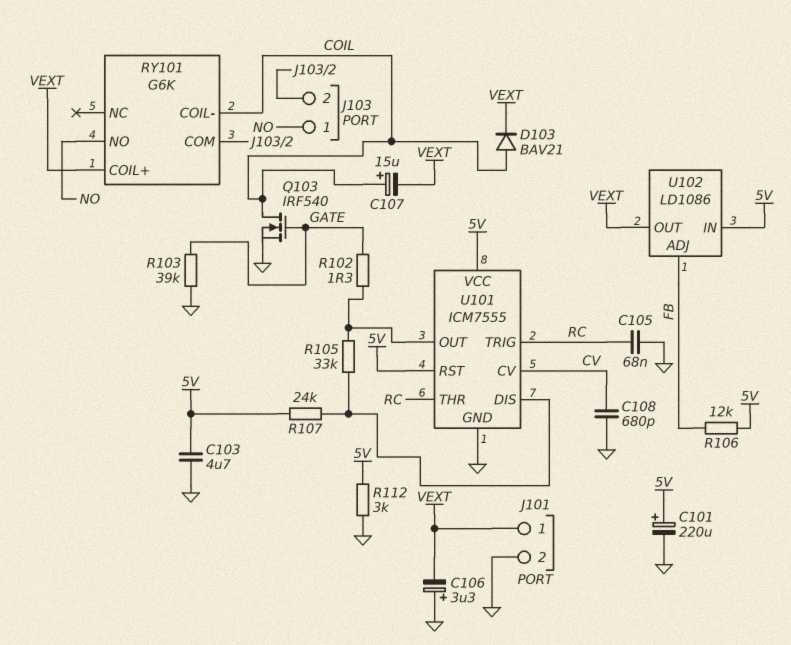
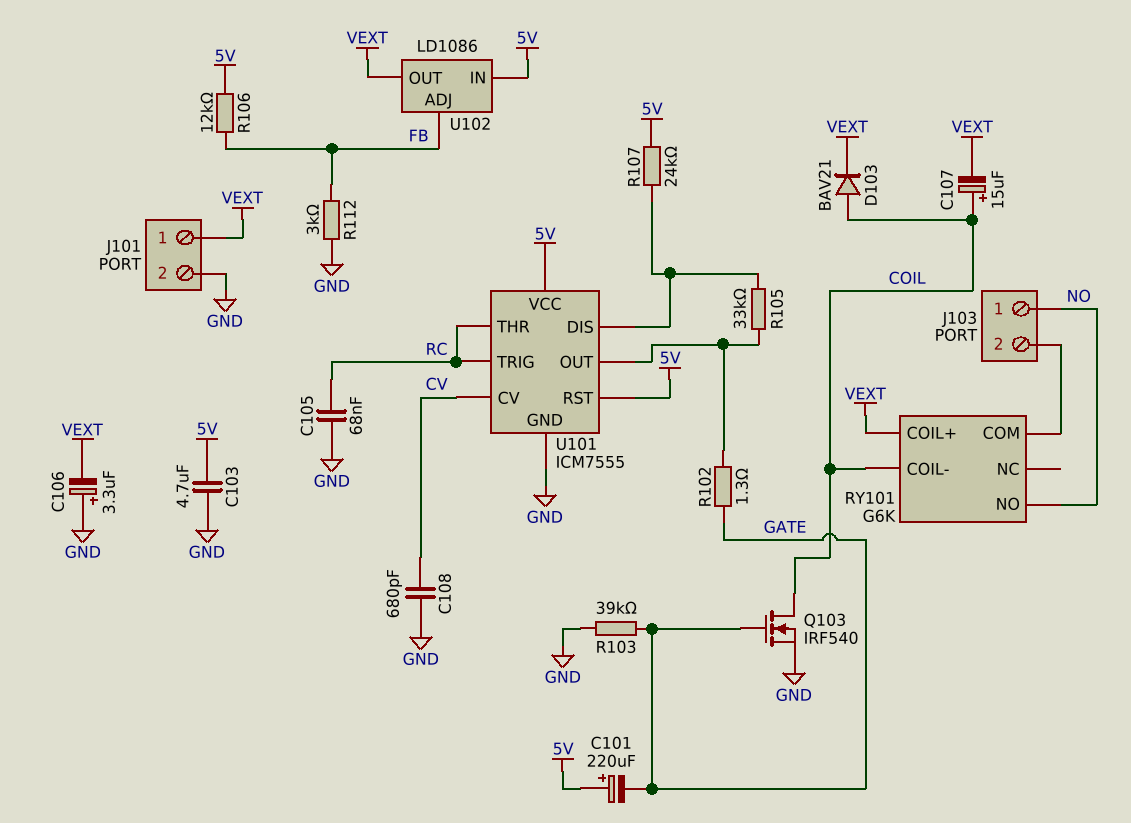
C101: 220uF (plus 5V, minus GND) -> 220uF (plus 5V, minus GATE)
R112: 3k (5V, GND) -> 3k (FB, GND)

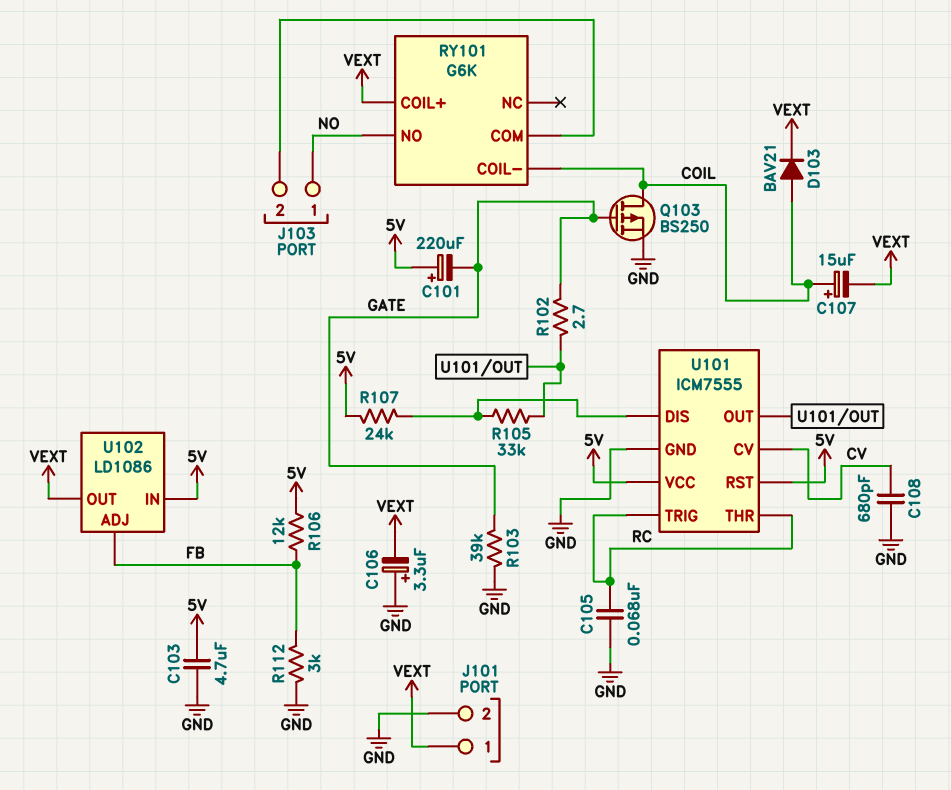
Q103: NMOS IRF540 (G GATE, D COIL, S GND) -> PMOS BS250 (G GATE, D COIL, S GND)
R102: 1.3 (GATE, U101/OUT) -> 2.7 (GATE, U101/OUT)

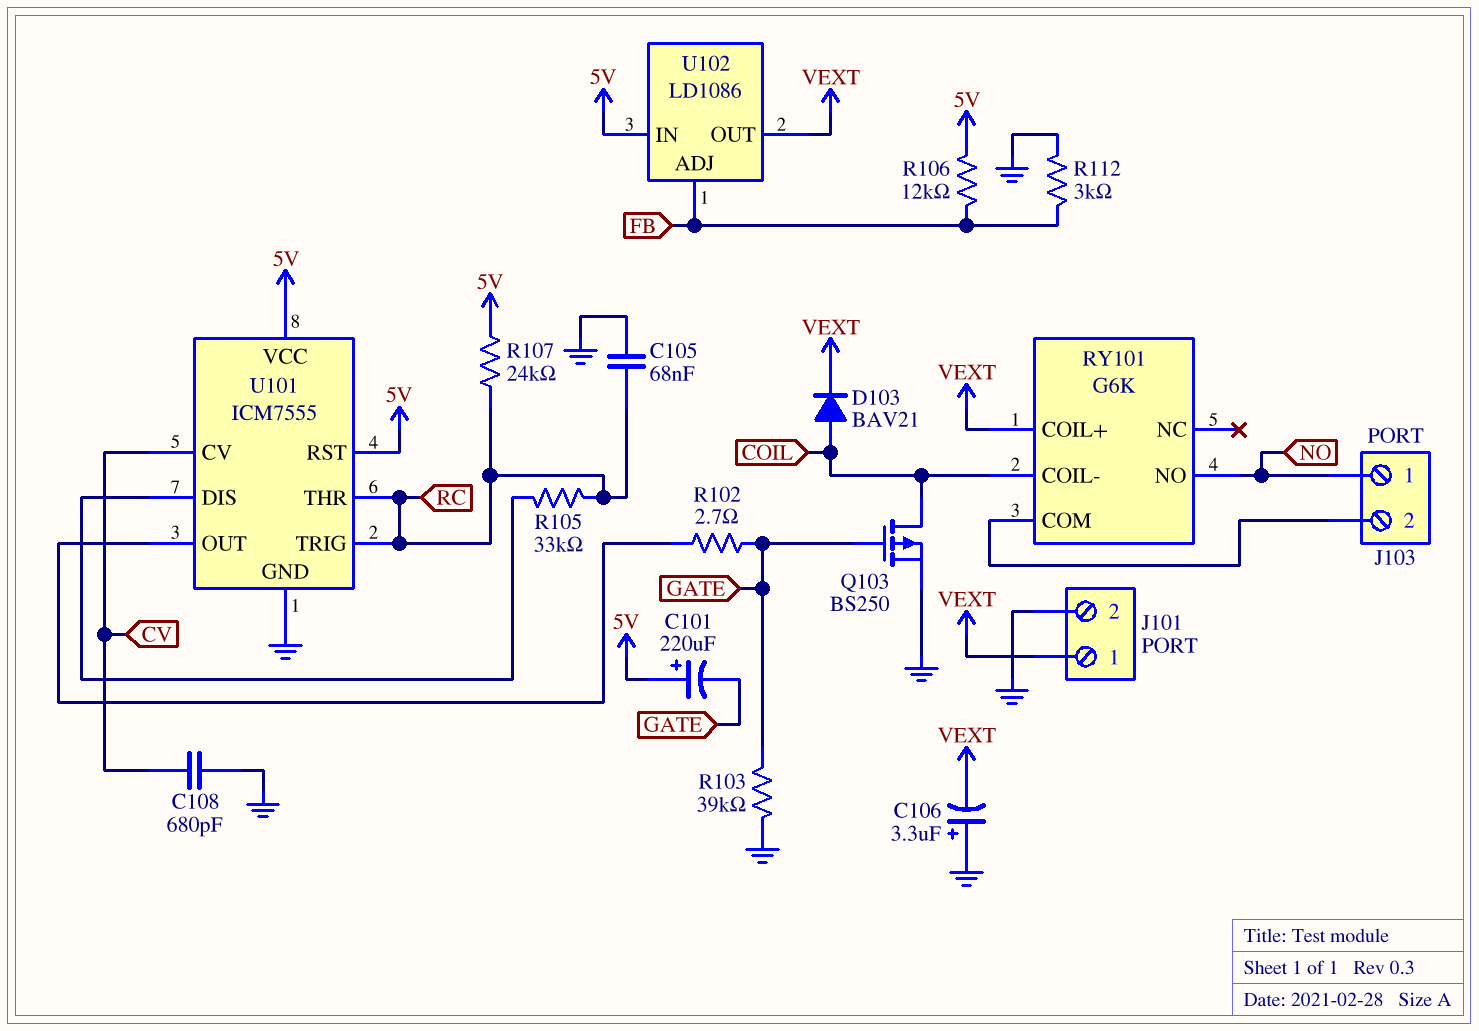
C103: 4.7uF (5V, GND) -> none
C107: 15uF (plus COIL, minus VEXT) -> none
R105: 33k (U101/DIS, U101/OUT) -> 33k (RC, U101/DIS)
R107: 24k (5V, U101/DIS) -> 24k (5V, RC)

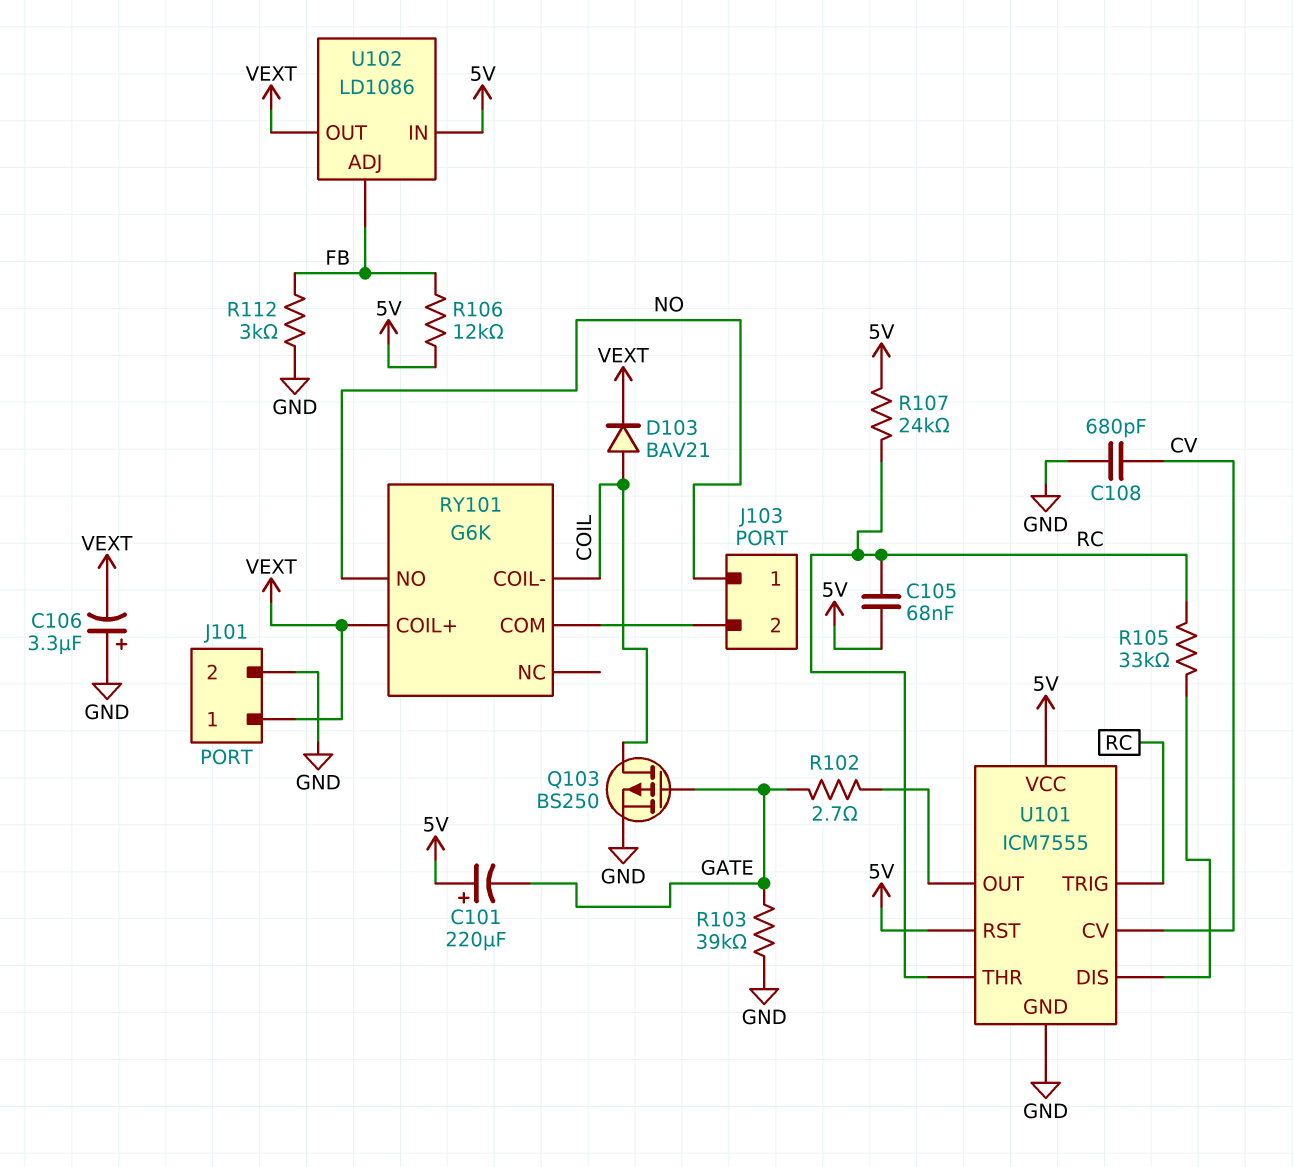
C105: 68nF (GND, RC) -> 68nF (5V, RC)

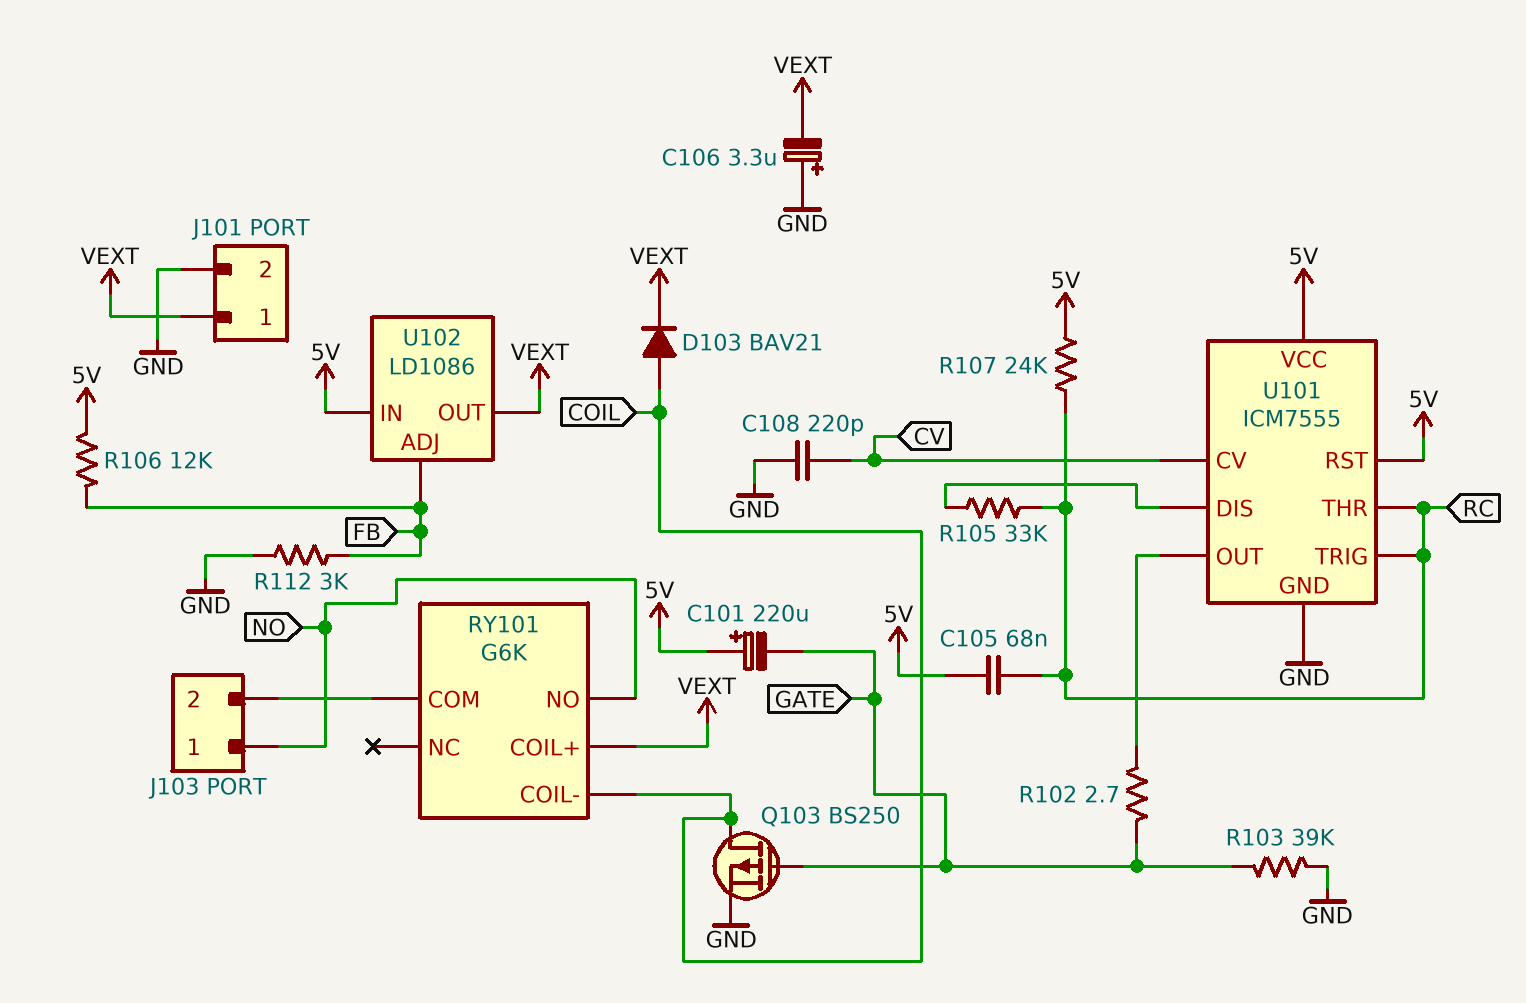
C108: 680pF (CV, GND) -> 220pF (CV, GND)

